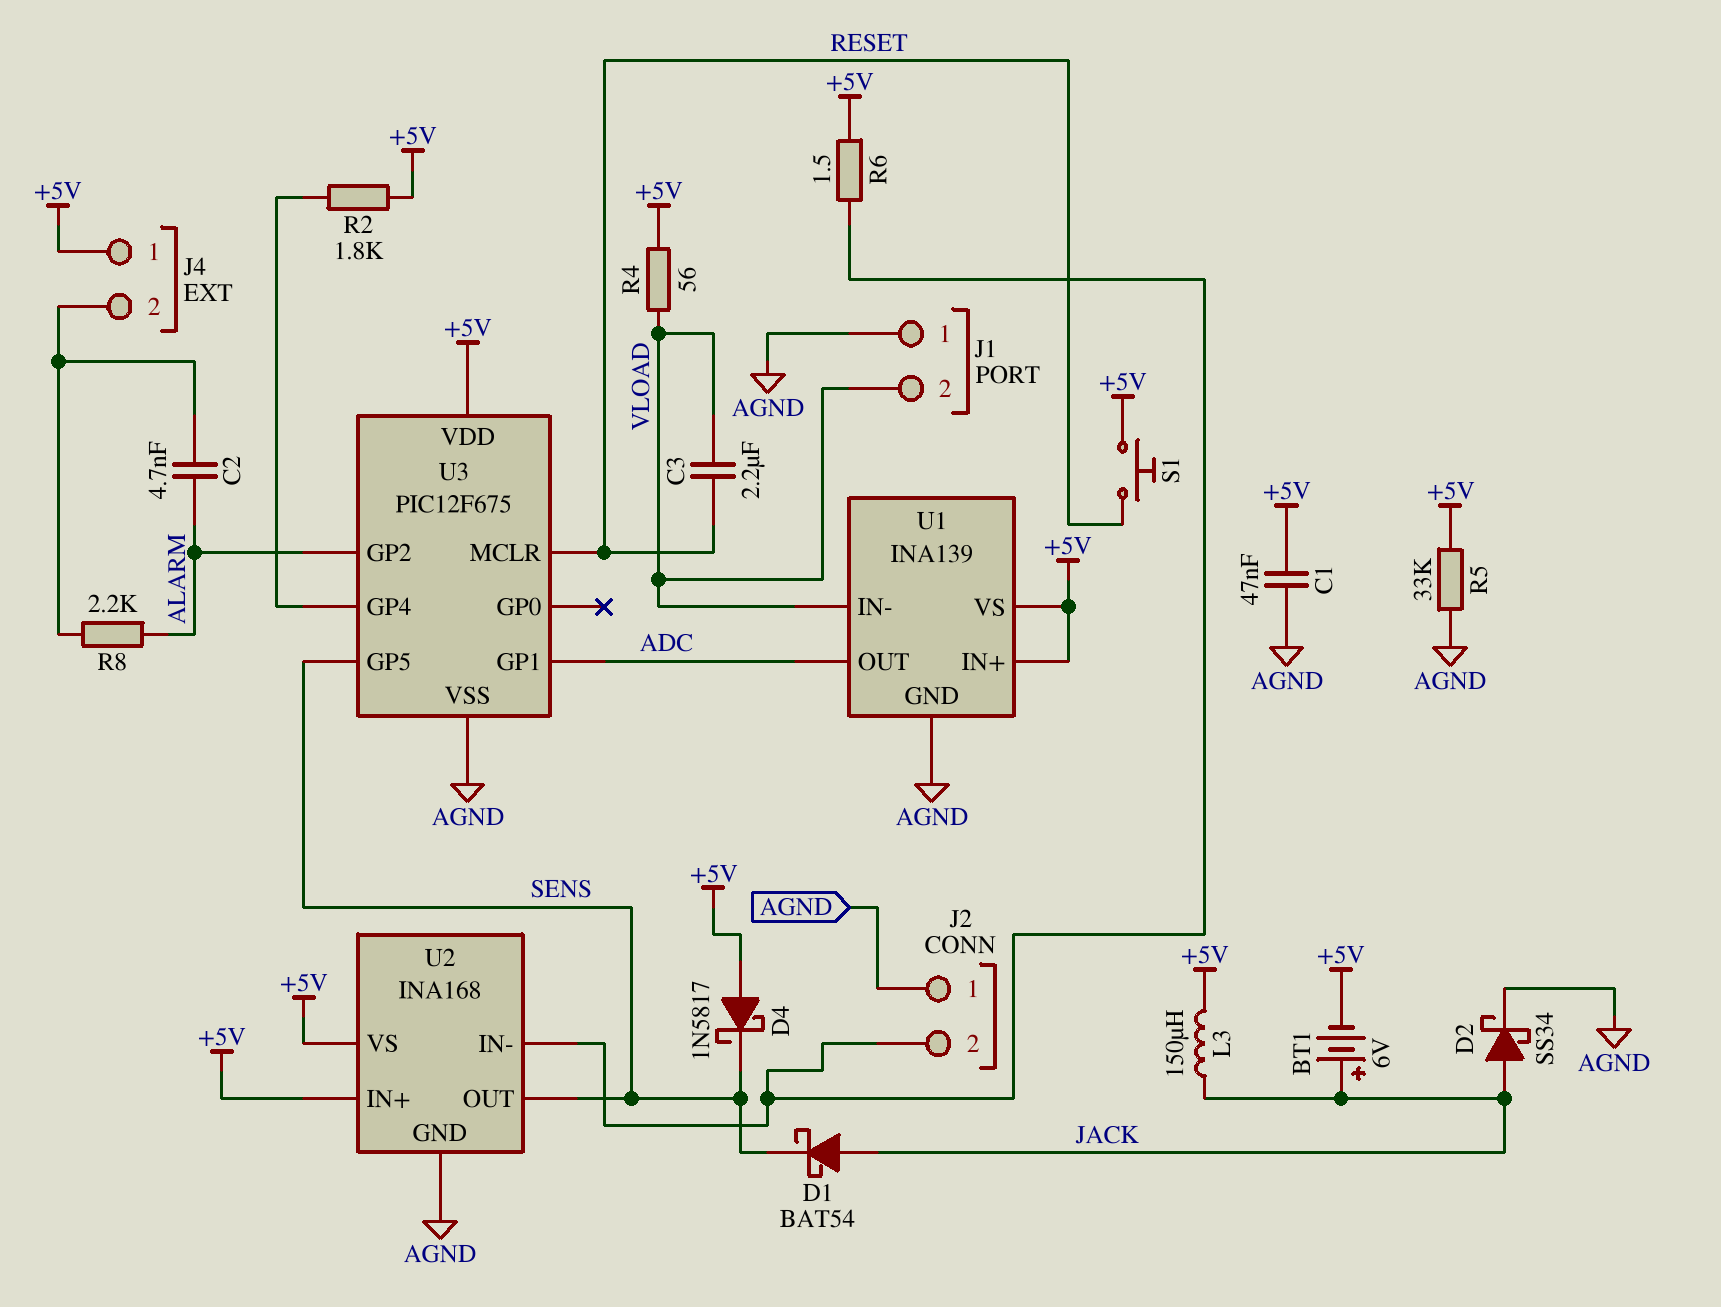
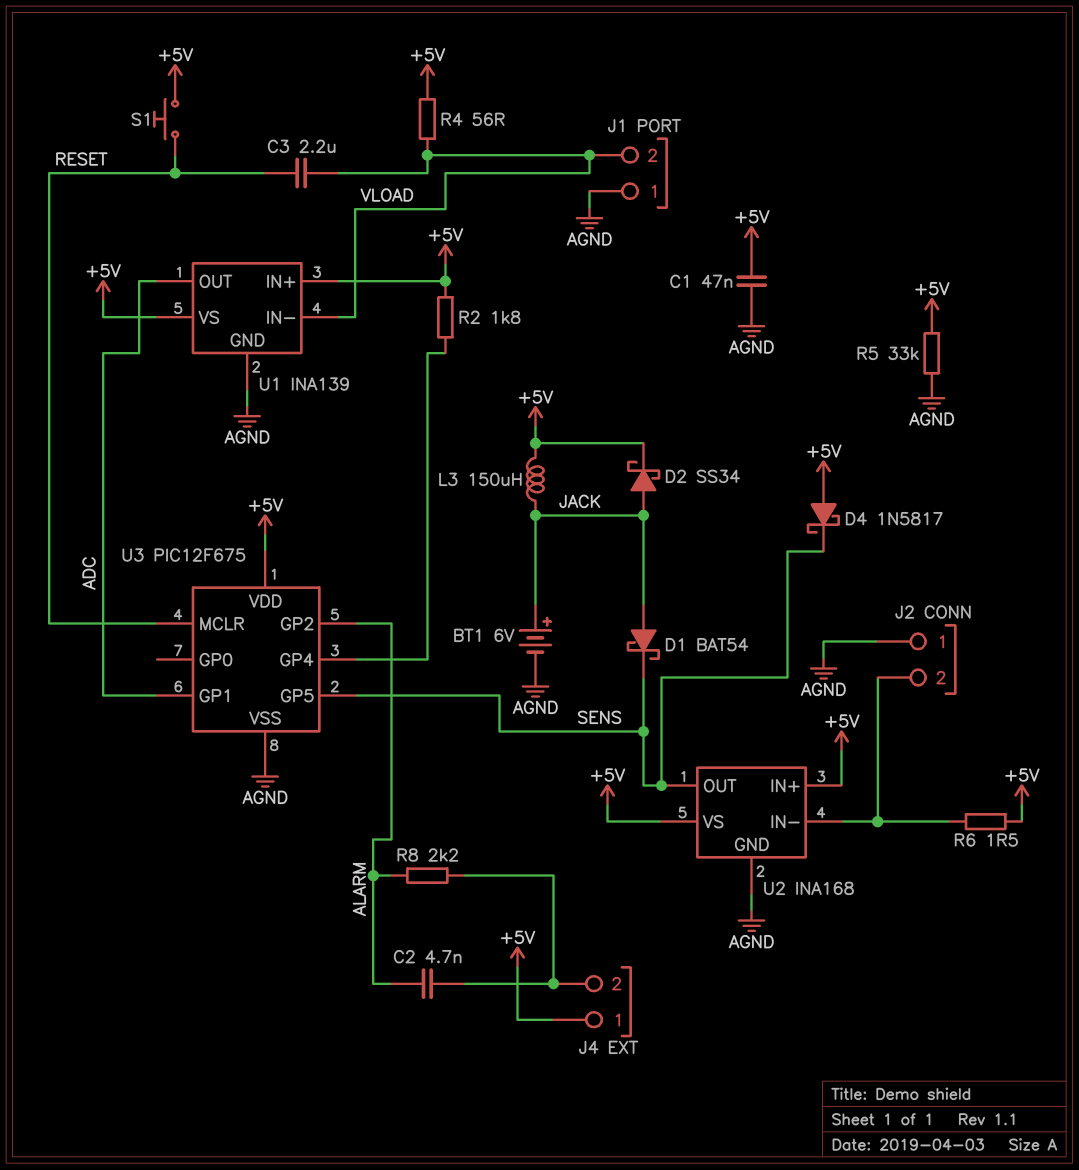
BT1: 6V (plus JACK, minus +5V) -> 6V (plus JACK, minus AGND)
D2: schottky SS34 (A JACK, K AGND) -> schottky SS34 (A JACK, K +5V)

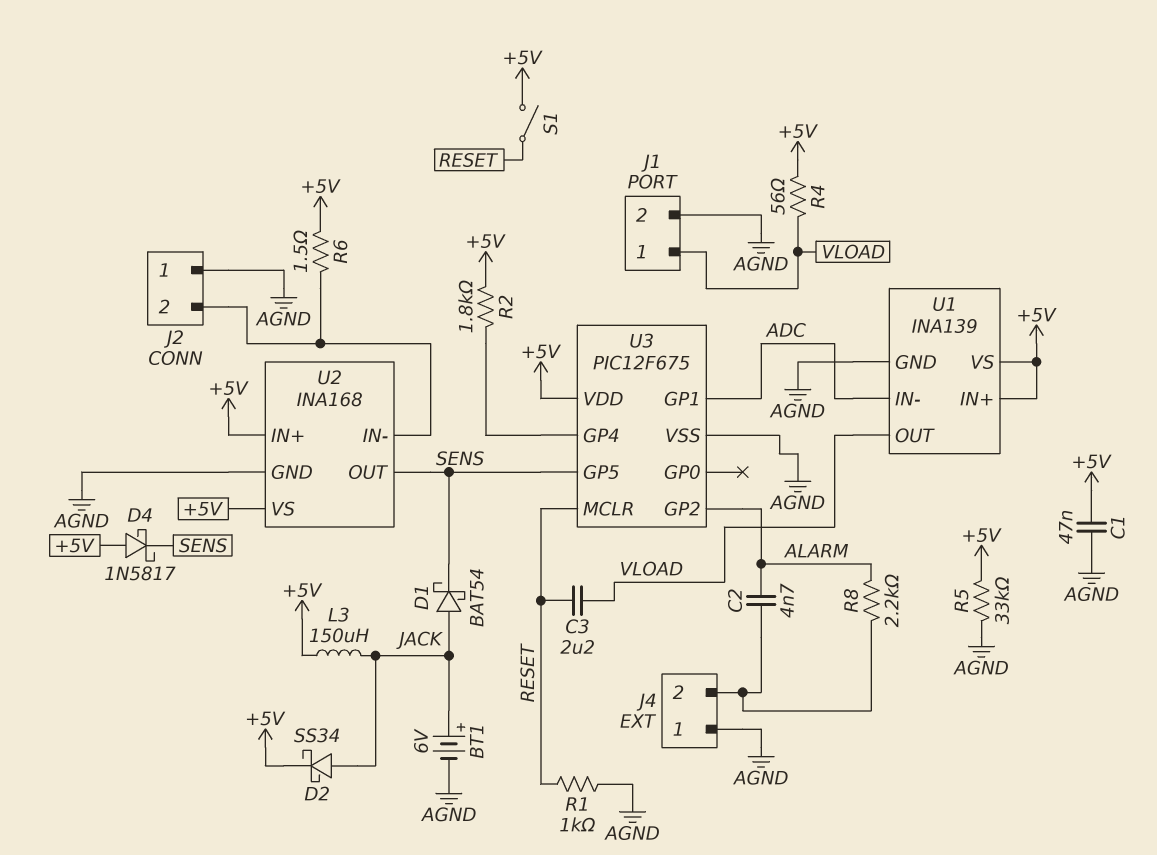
J1 pin 1: AGND -> VLOAD
J1 pin 2: VLOAD -> AGND
J4 pin 1: +5V -> AGND
R1: none -> 1k (AGND, RESET)
S1: button (+5V, RESET) -> switch (+5V, RESET)
U1 pin IN-: VLOAD -> ADC
U1 pin OUT: ADC -> VLOAD

